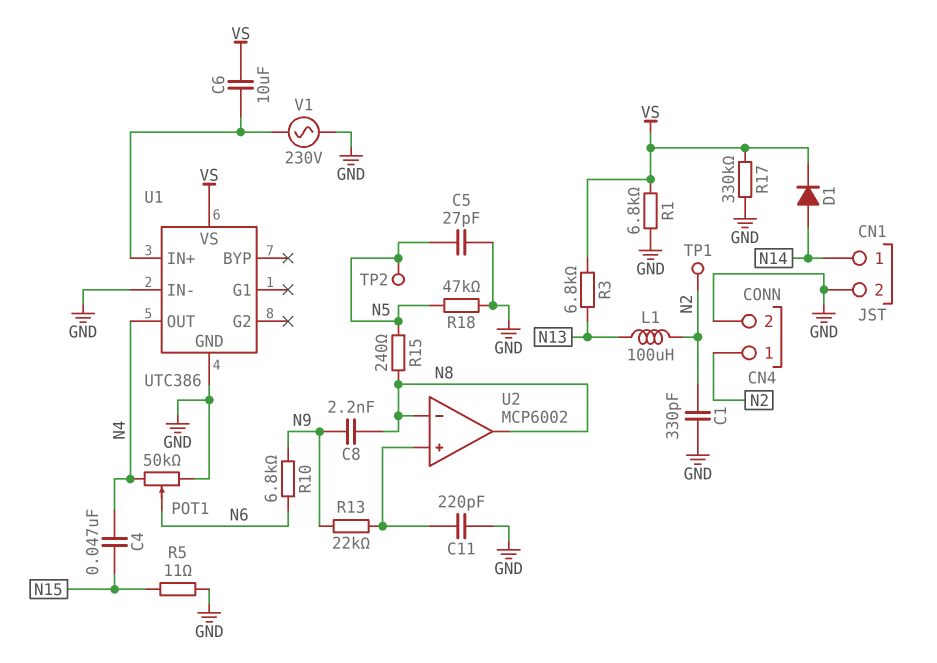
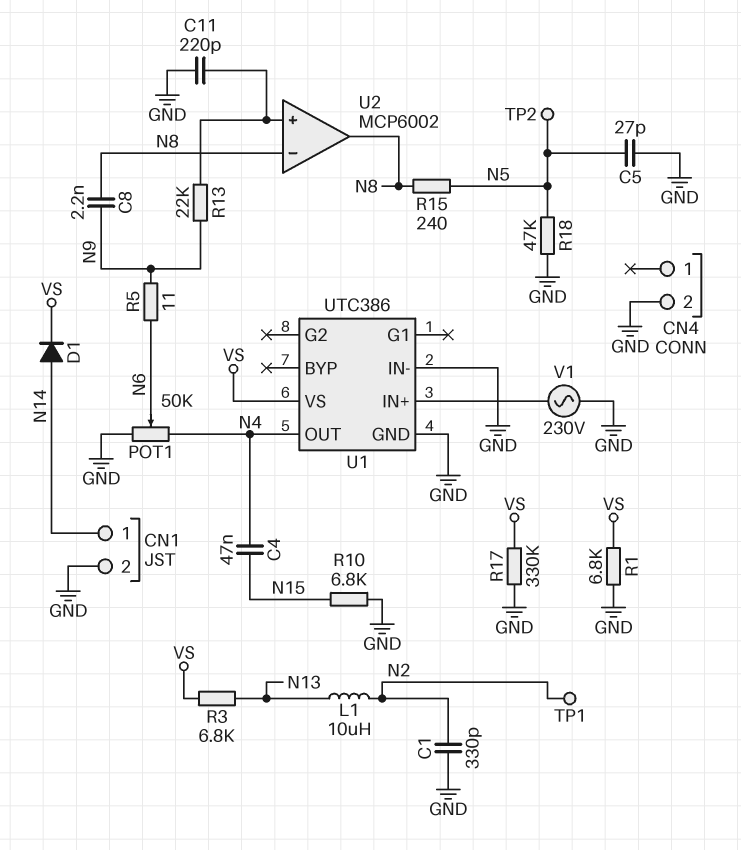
C6: 10uF (U1/IN+, VS) -> none
CN4 pin 1: N2 -> none
L1: 100uH (N2, N13) -> 10uH (N2, N13)
R5: 11 (GND, N15) -> 11 (N6, N9)
R10: 6.8k (N6, N9) -> 6.8k (GND, N15)

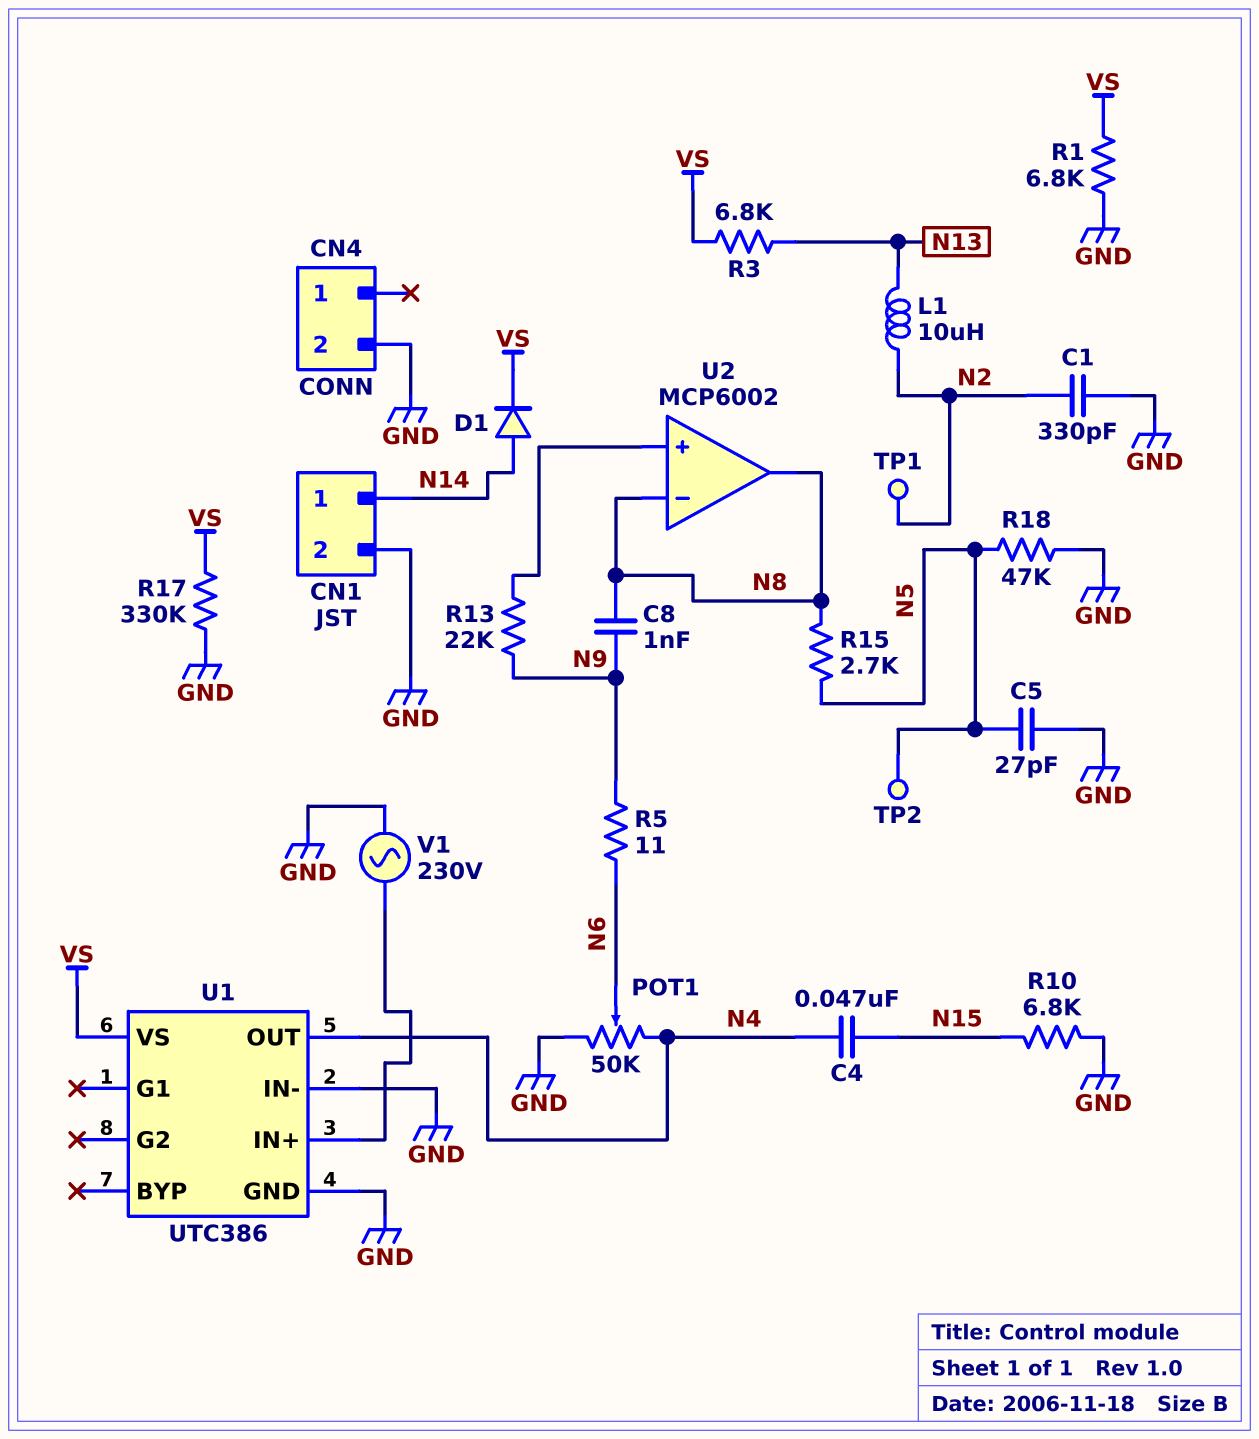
C8: 2.2nF (N8, N9) -> 1nF (N8, N9)
C11: 220pF (GND, U2/in+) -> none
R15: 240 (N5, N8) -> 2.7k (N5, N8)

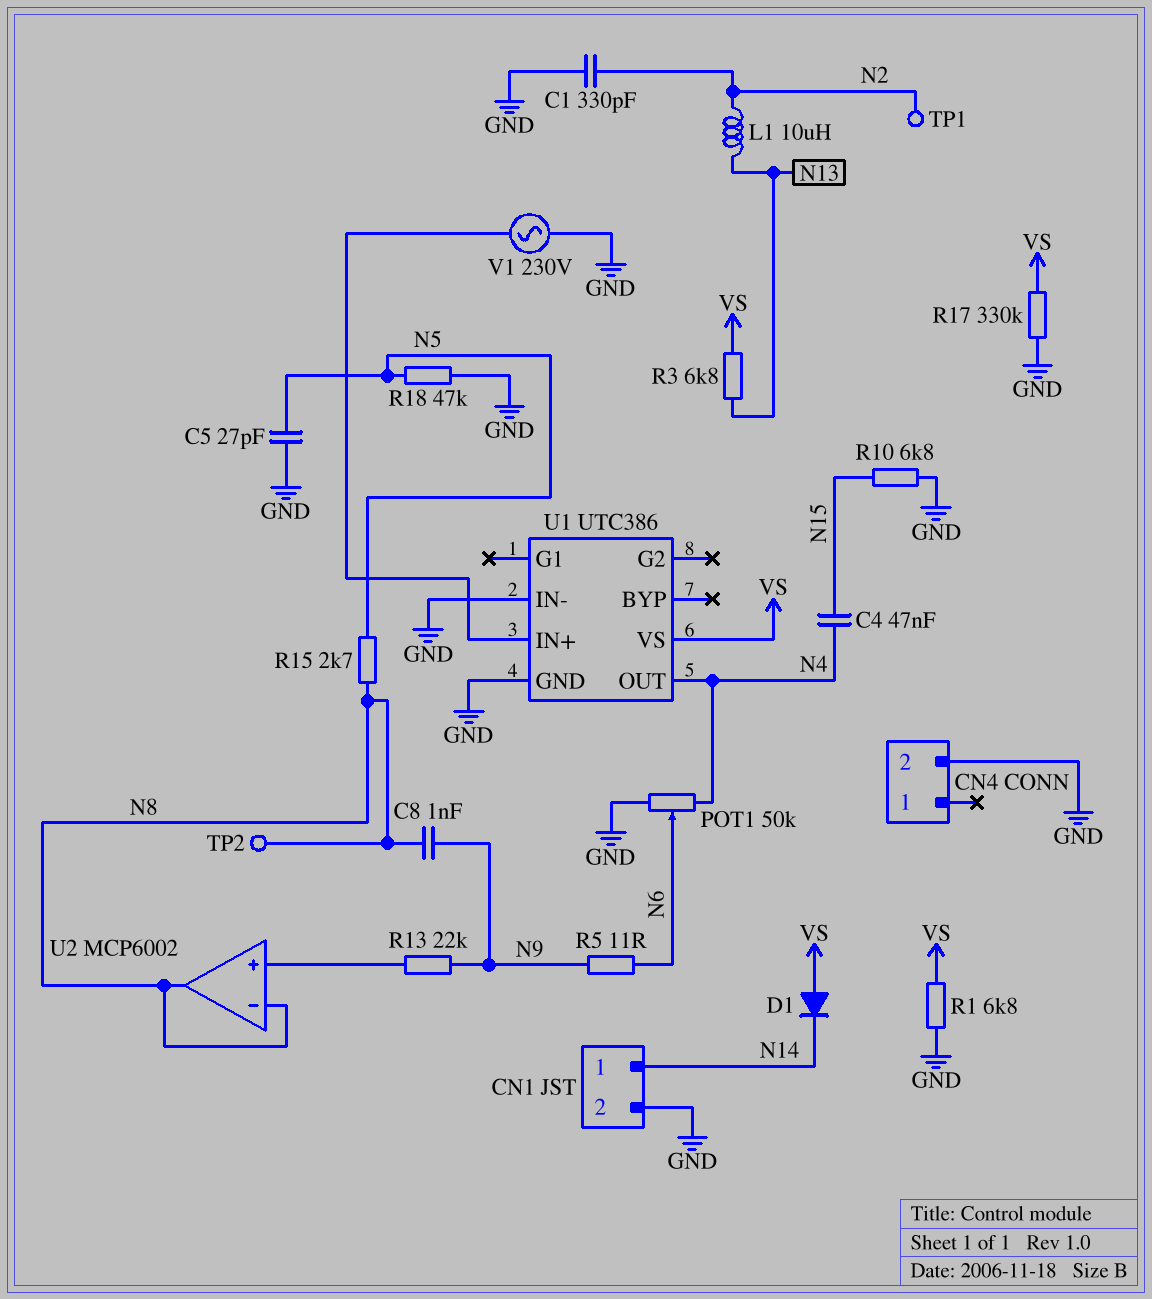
D1: diode (A N14, K VS) -> diode (A VS, K N14)
TP2: test point (N5) -> test point (N8)

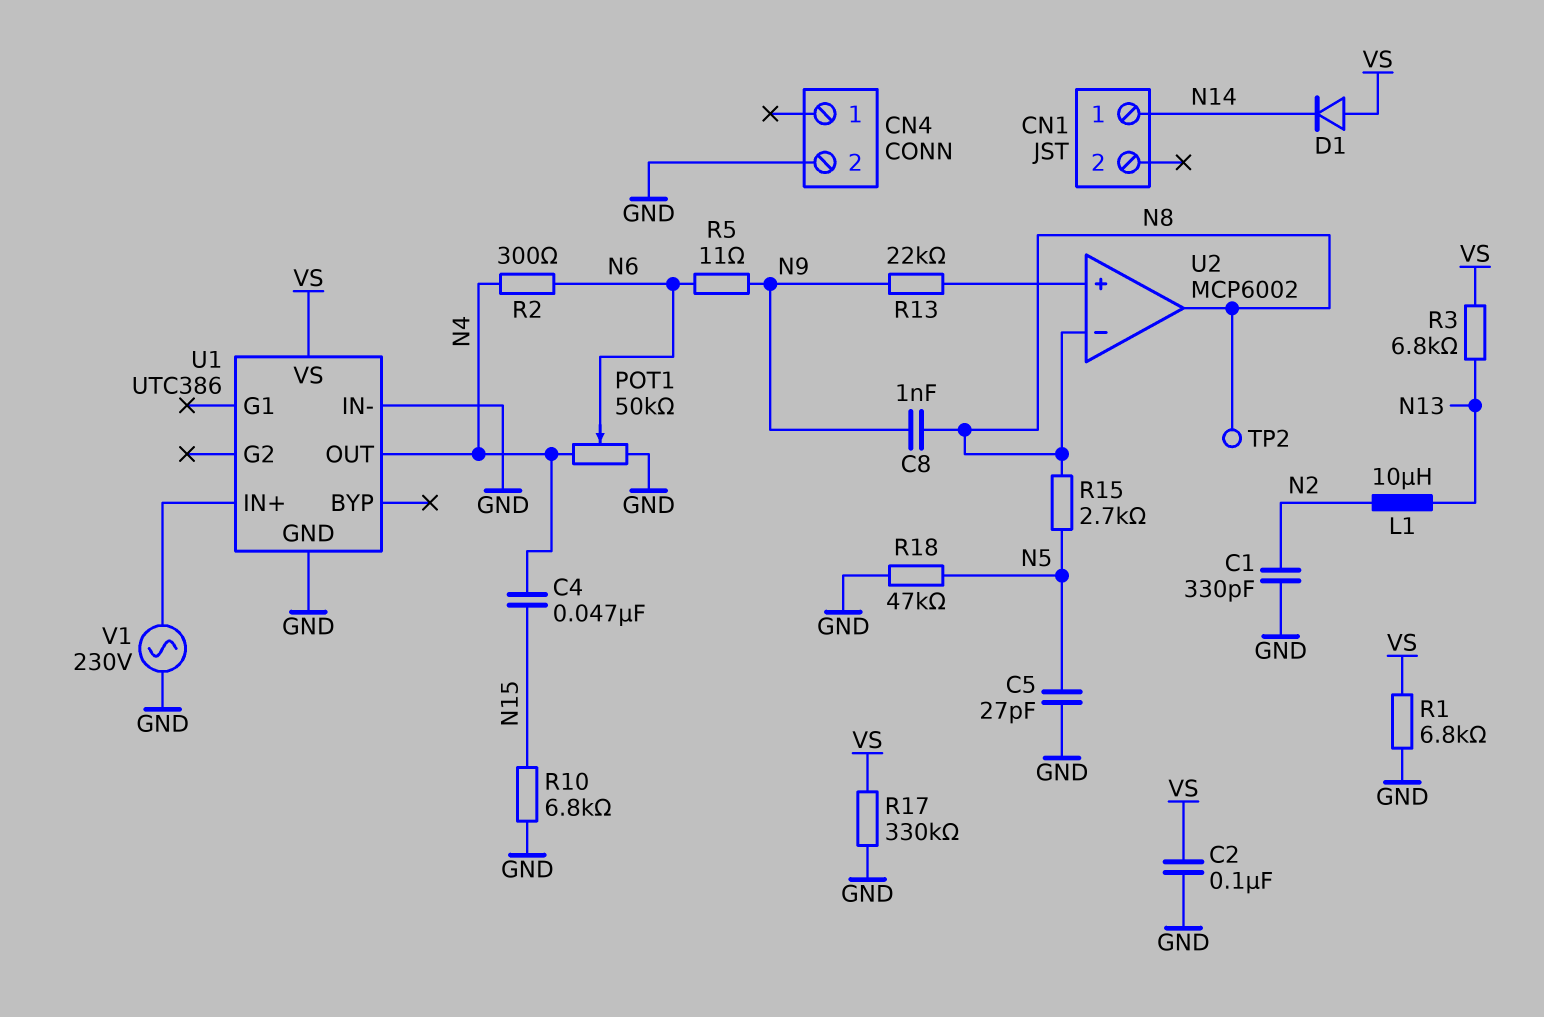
C2: none -> 100nF (GND, VS)
CN1 pin 2: GND -> none
R2: none -> 300 (N4, N6)
TP1: test point (N2) -> none

